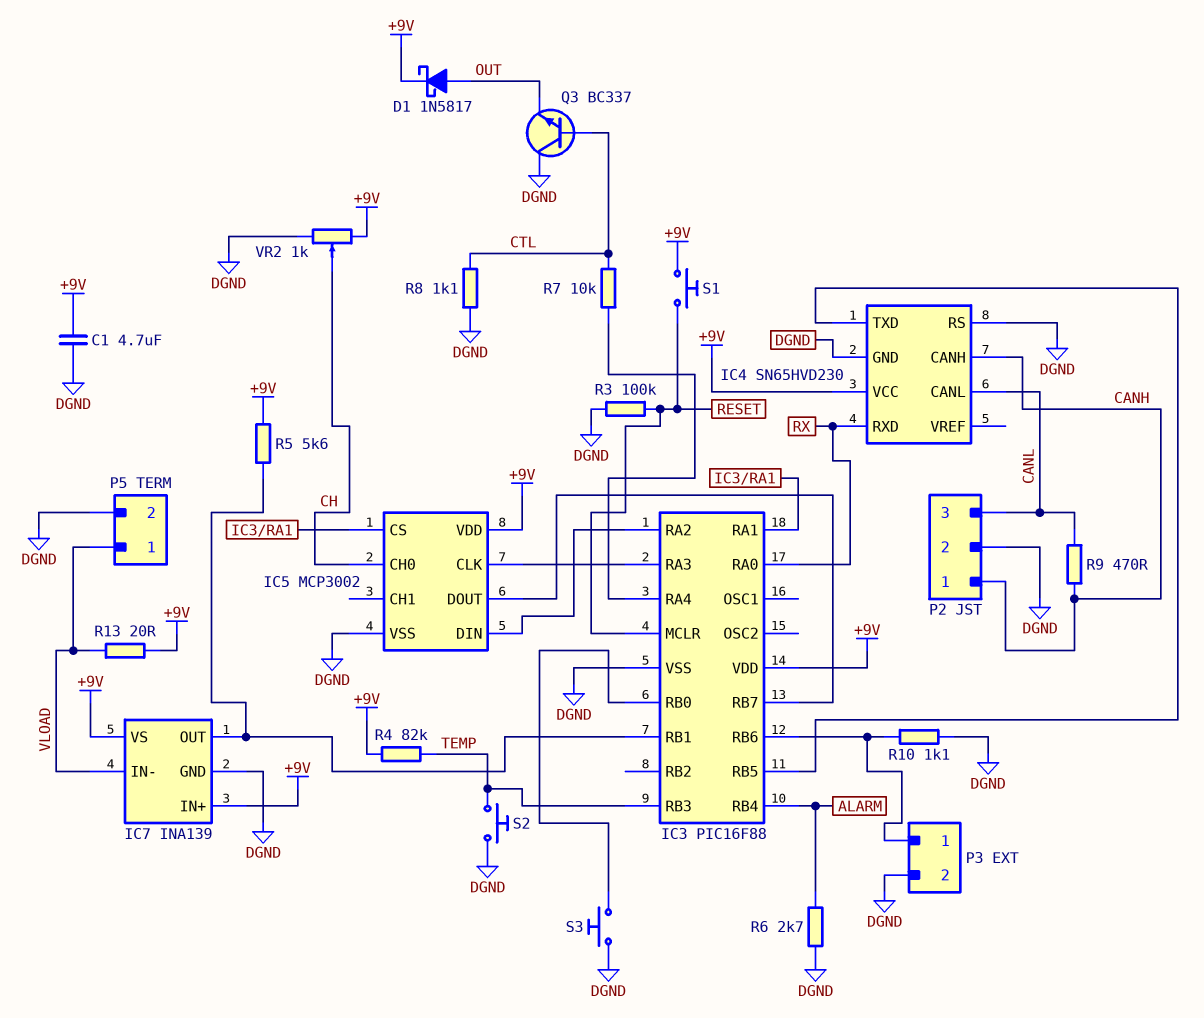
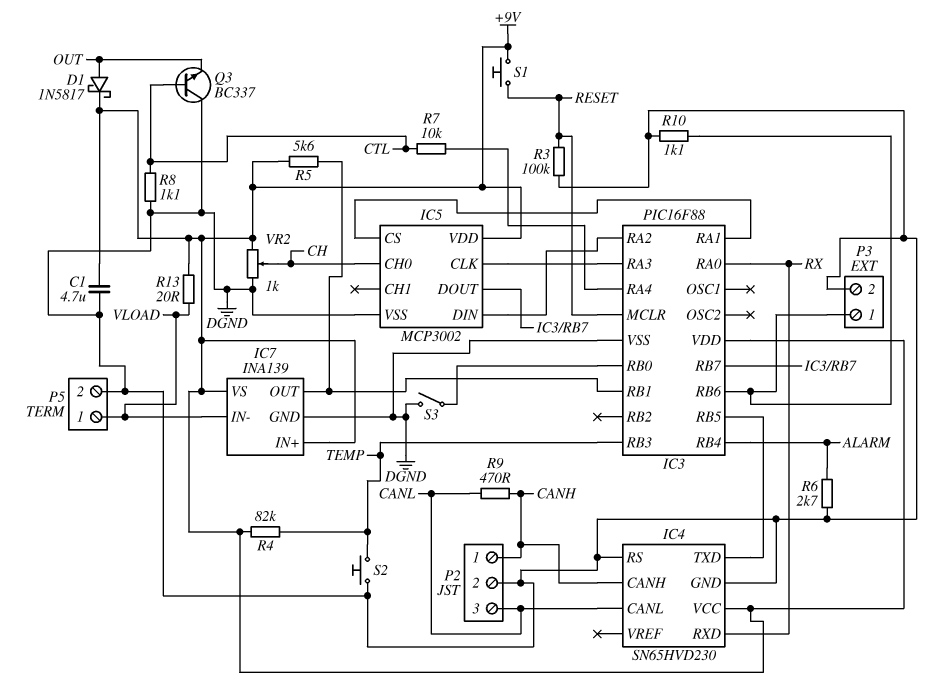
S3: button (DGND, IC3/RB0) -> switch (DGND, IC3/RB0)

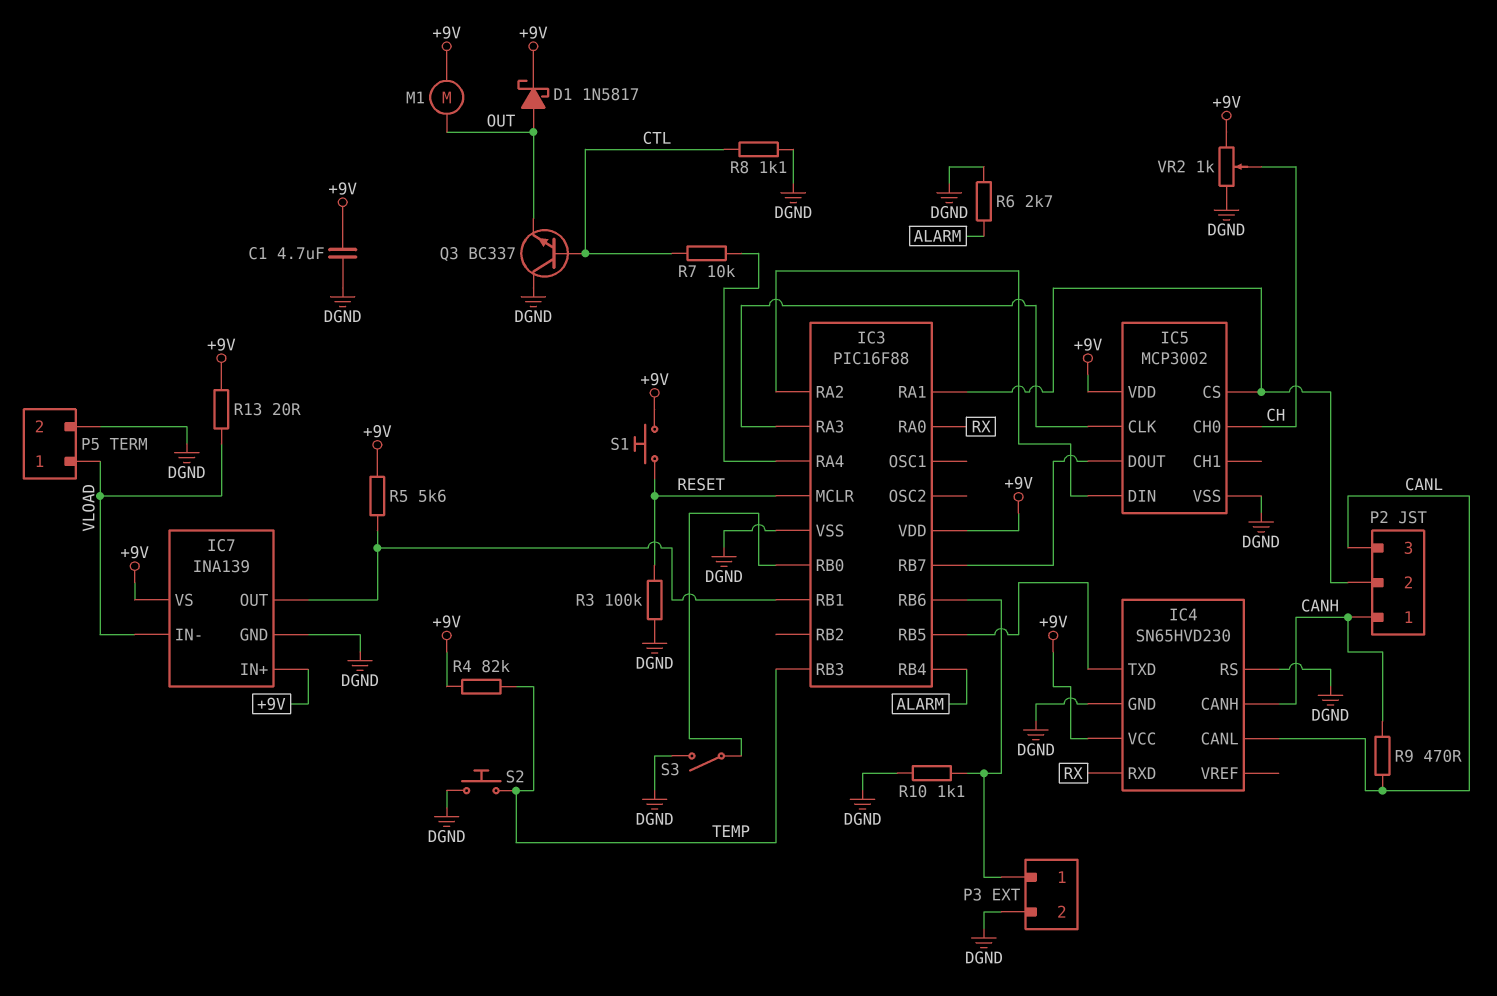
M1: none -> motor (+9V, OUT)
P2 pin 2: DGND -> IC3/RA1

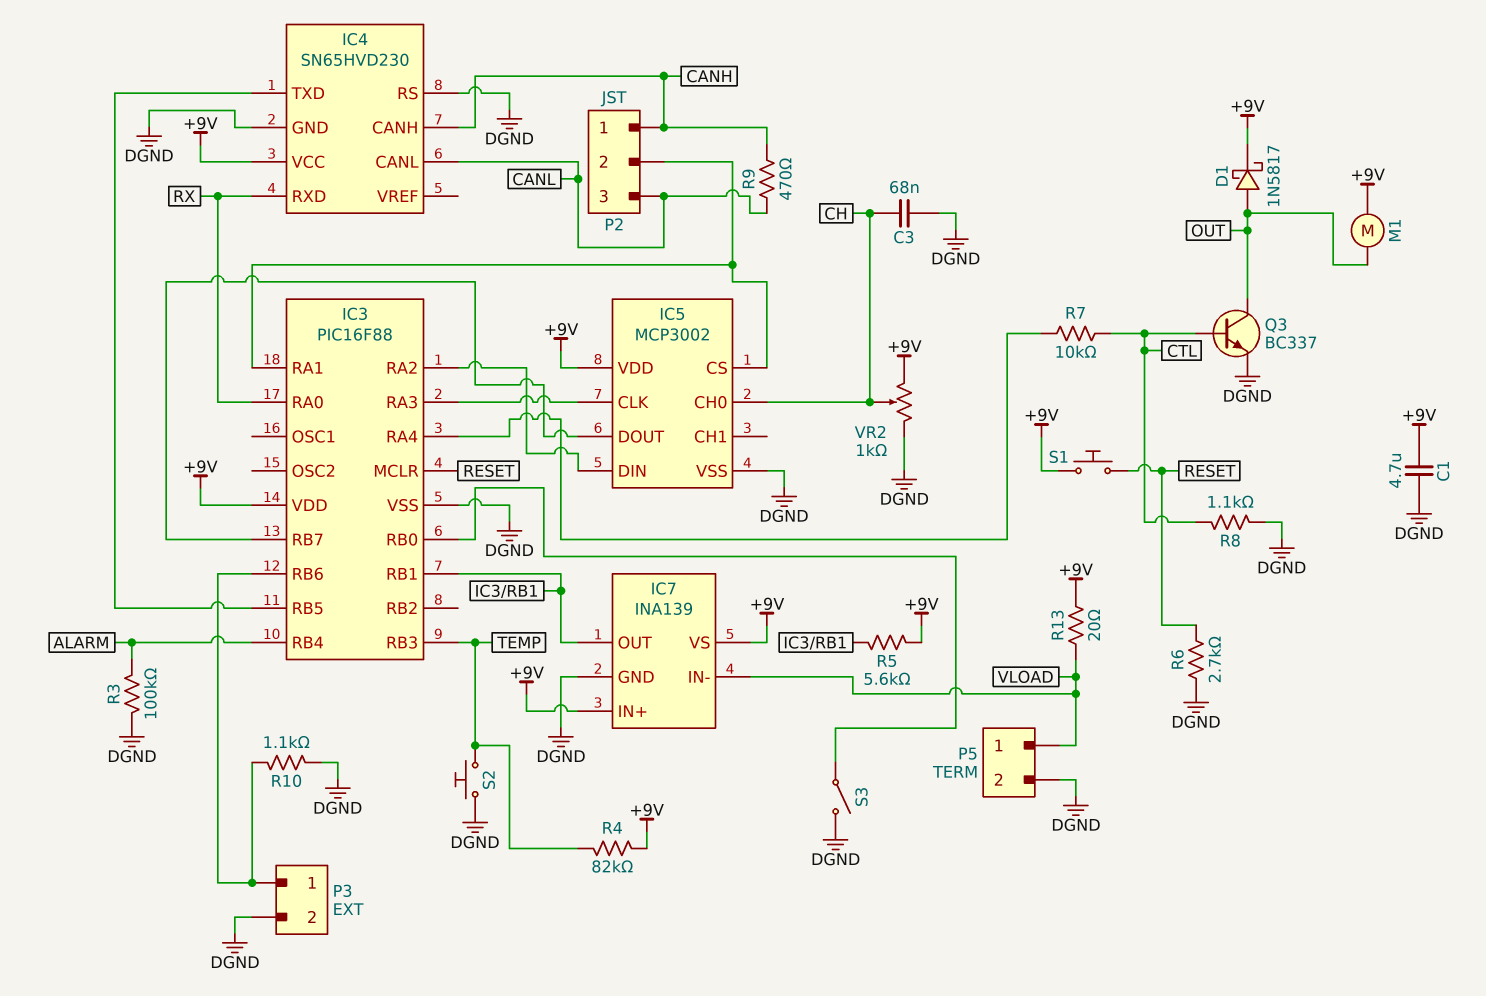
C3: none -> 68nF (CH, DGND)
Q3: NPN BC337 (B CTL, C DGND, E OUT) -> NPN BC337 (B CTL, C OUT, E DGND)
R3: 100k (DGND, RESET) -> 100k (ALARM, DGND)
R6: 2.7k (ALARM, DGND) -> 2.7k (DGND, RESET)

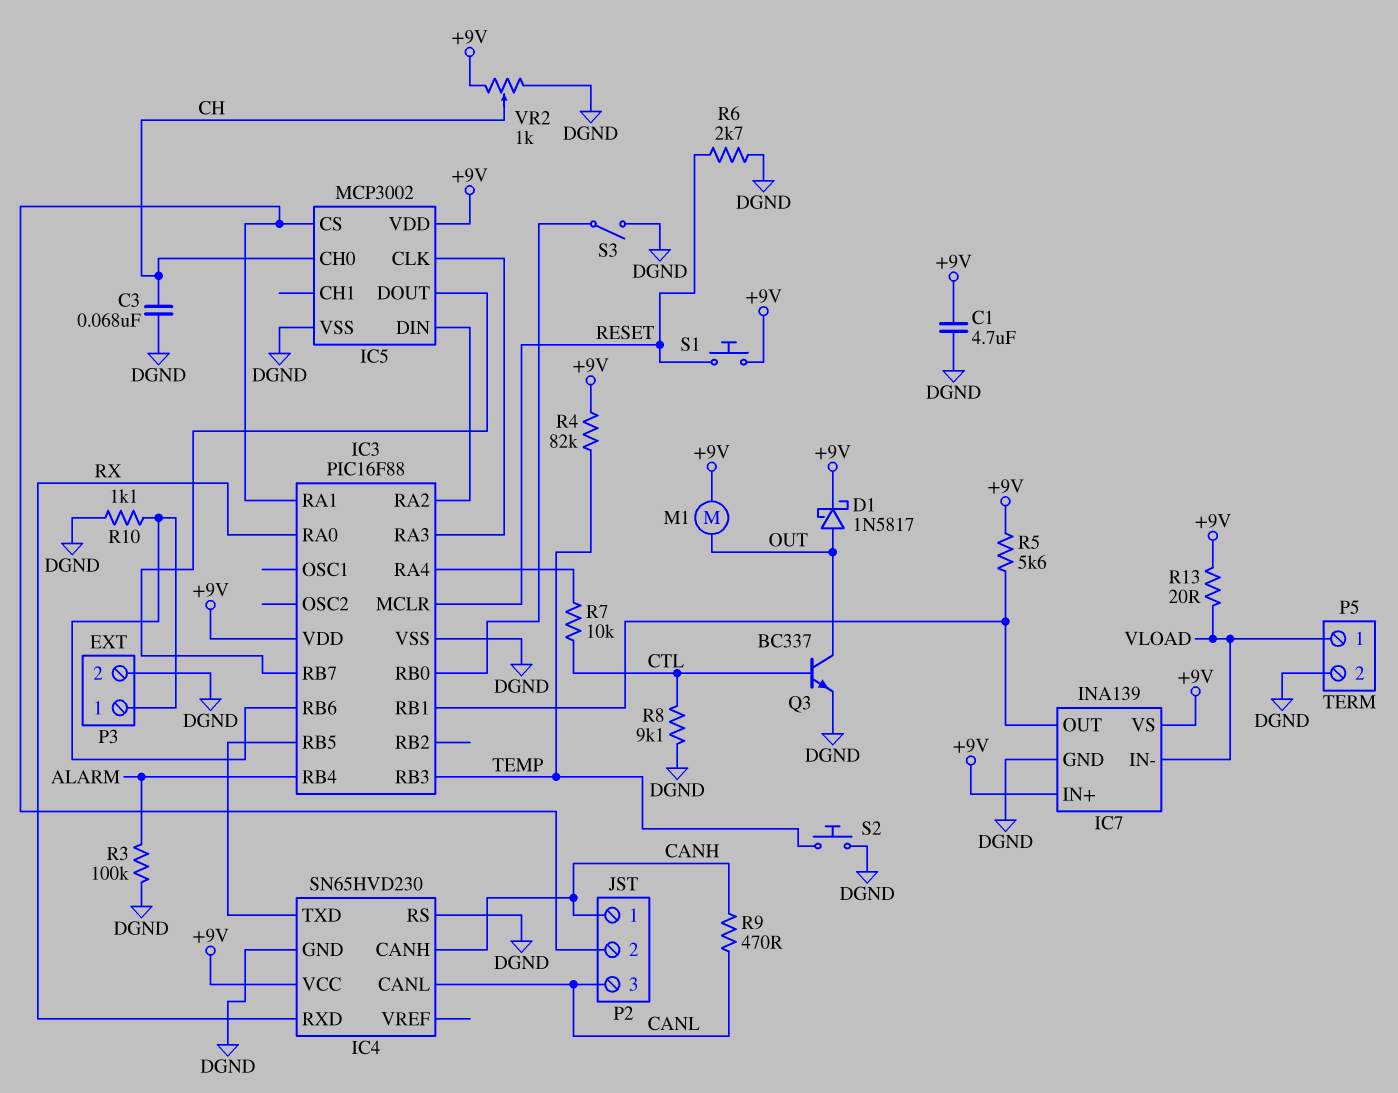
R8: 1.1k (CTL, DGND) -> 9.1k (CTL, DGND)

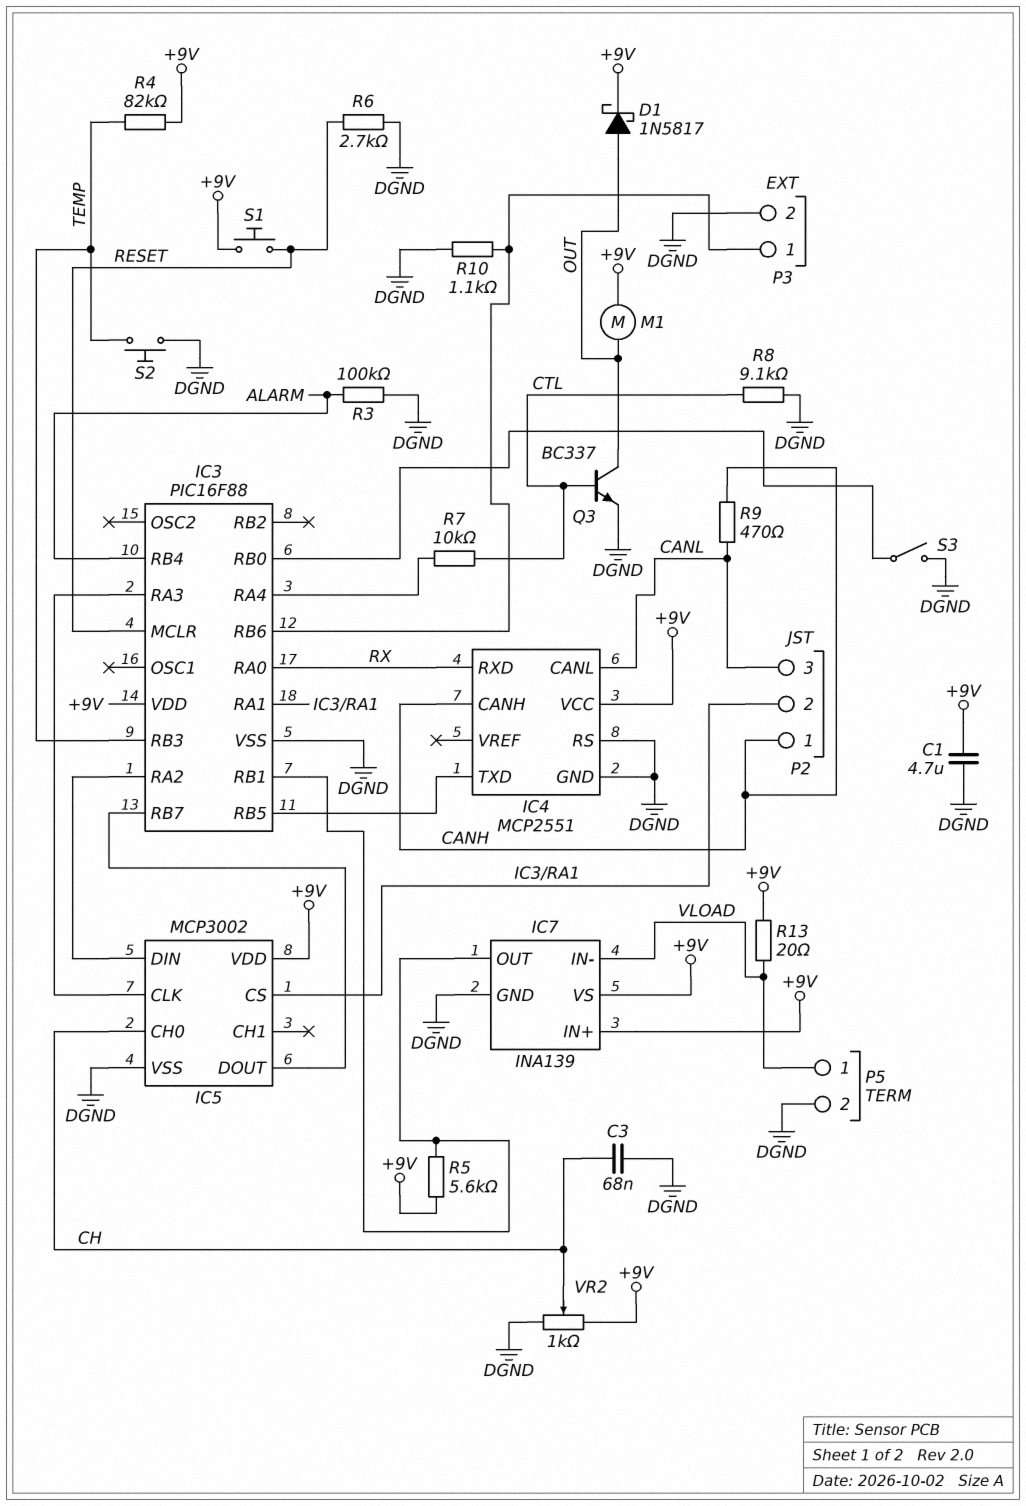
IC4: SN65HVD230 -> MCP2551

